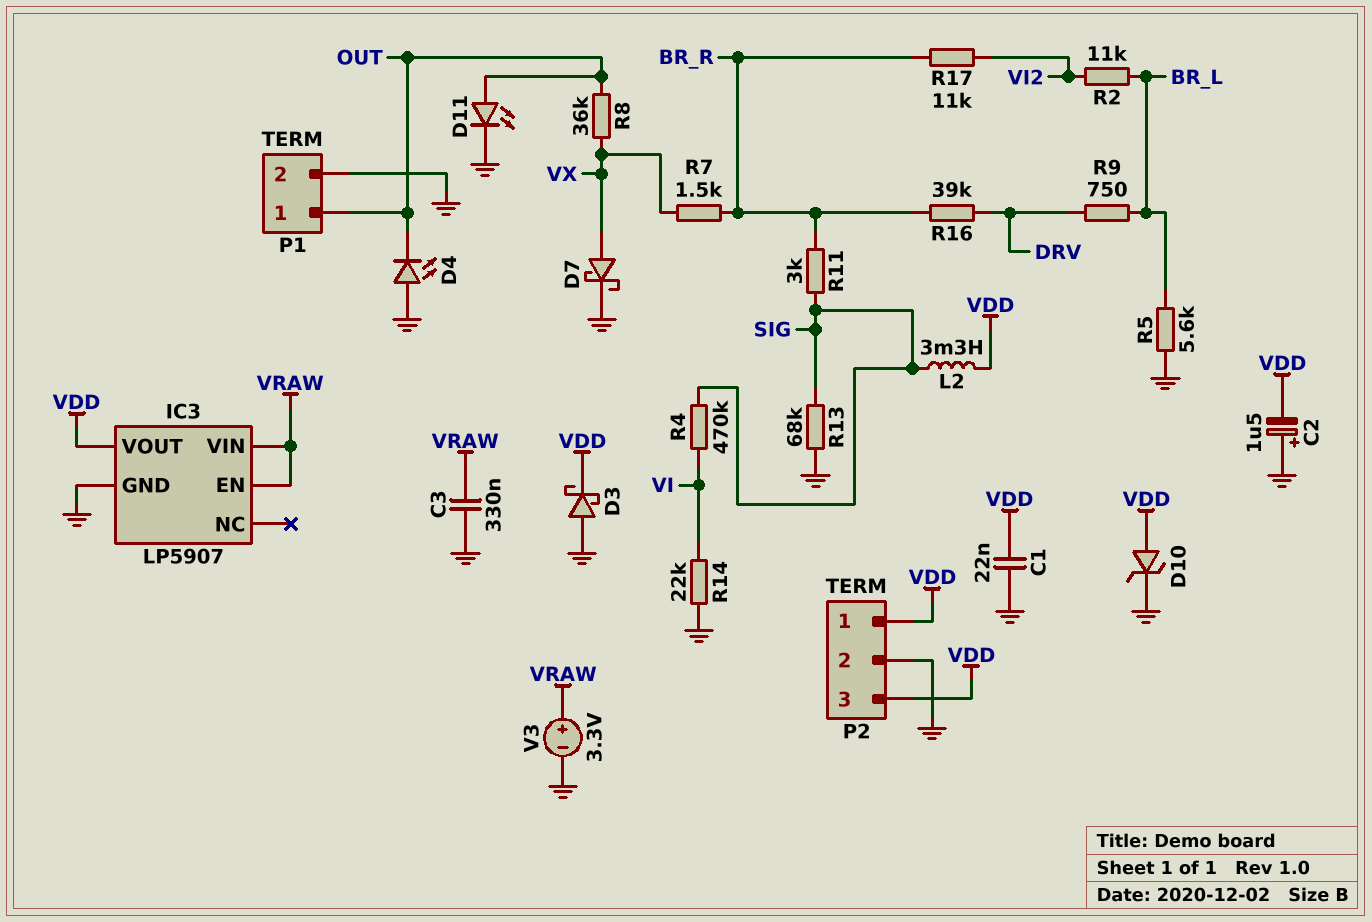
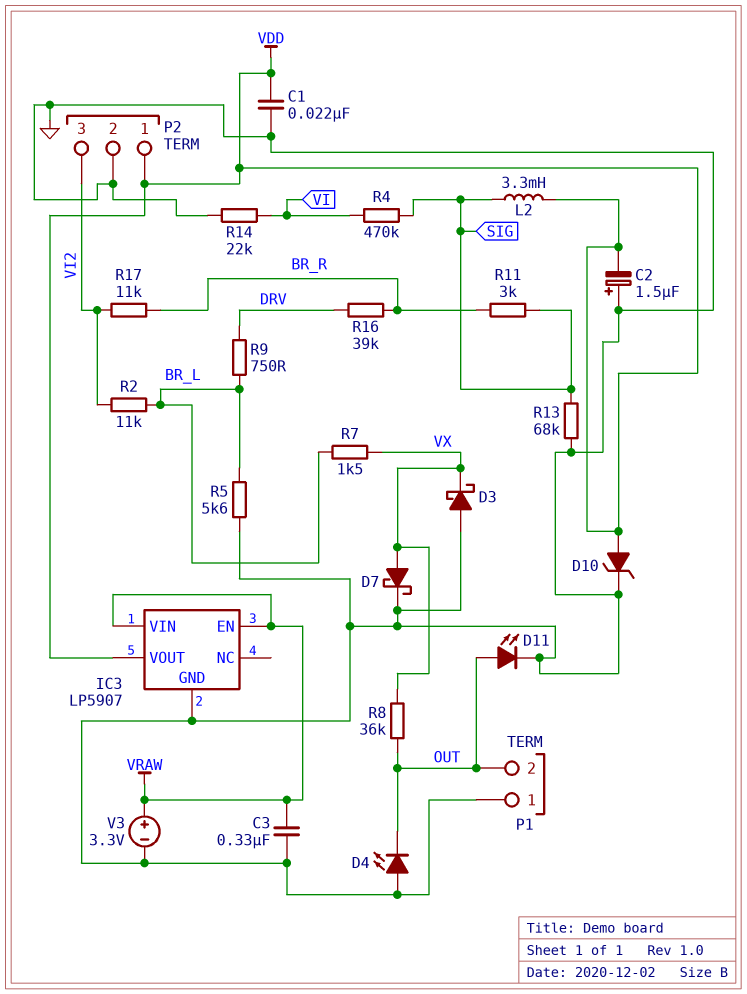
D3: schottky (A GND, K VDD) -> schottky (A GND, K VX)
P1 pin 1: OUT -> GND
P1 pin 2: GND -> OUT
P2 pin 3: VDD -> VI2
R7: 1.5k (BR_R, VX) -> 1.5k (BR_L, VX)

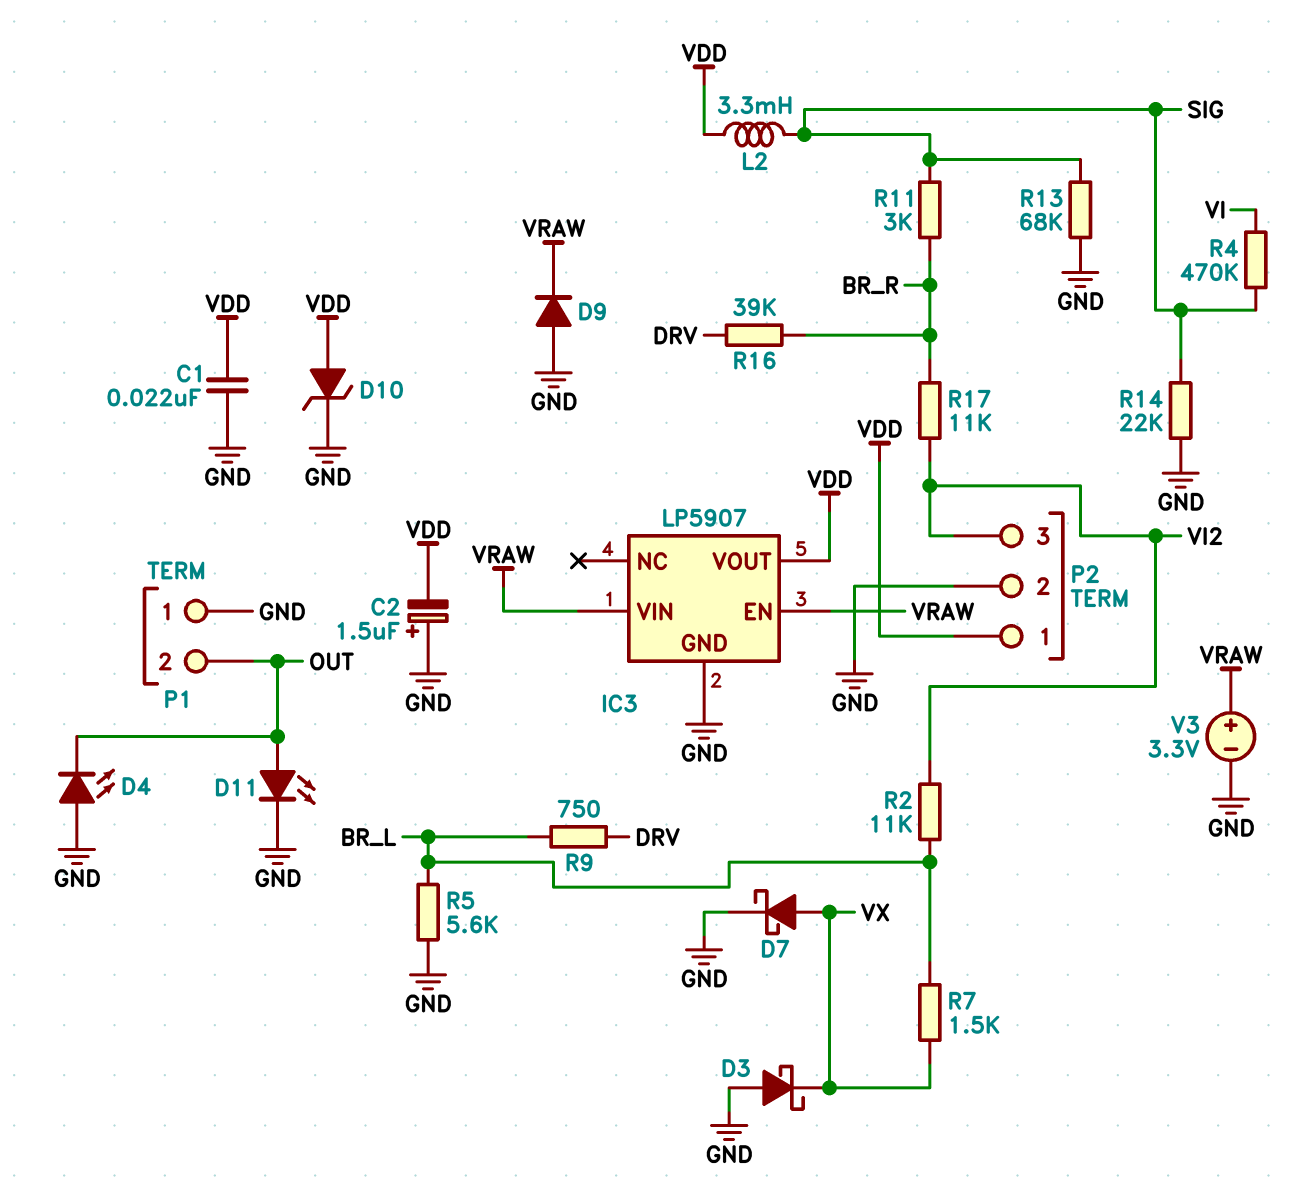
C3: 330nF (GND, VRAW) -> none
D9: none -> diode (A GND, K VRAW)
R8: 36k (OUT, VX) -> none
R14: 22k (GND, VI) -> 22k (GND, SIG)

